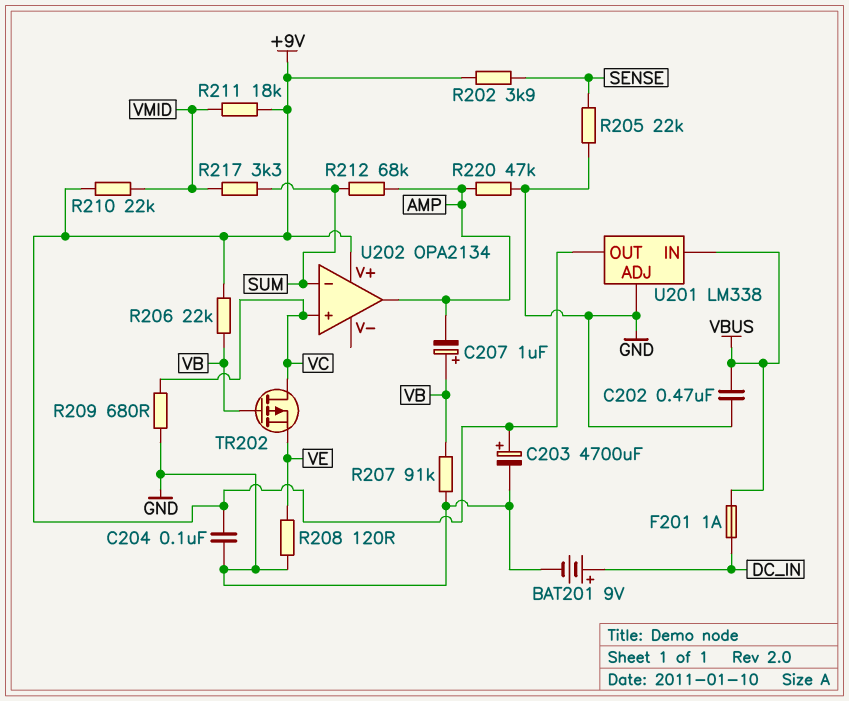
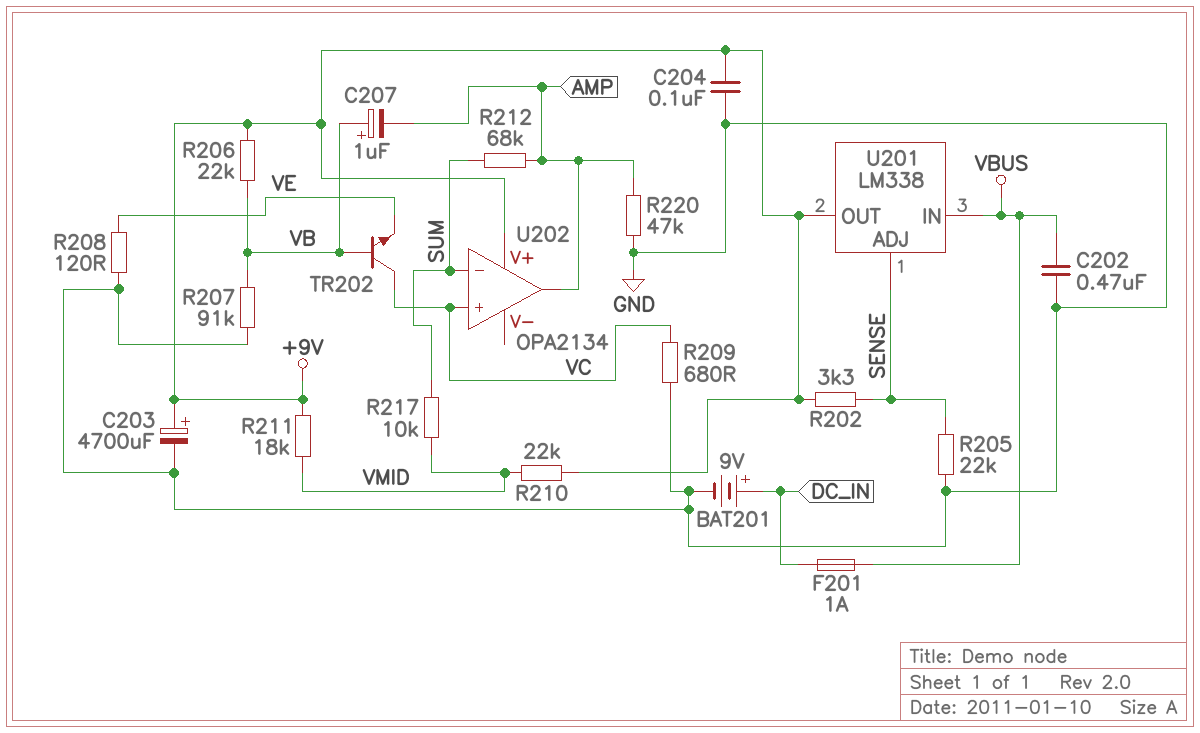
R202: 3.9k (+9V, SENSE) -> 3.3k (+9V, SENSE)
R217: 3.3k (SUM, VMID) -> 10k (SUM, VMID)
TR202: PMOS (G VB, D VC, S VE) -> NPN (B VB, C VC, E VE)
U201 pin ADJ: GND -> SENSE

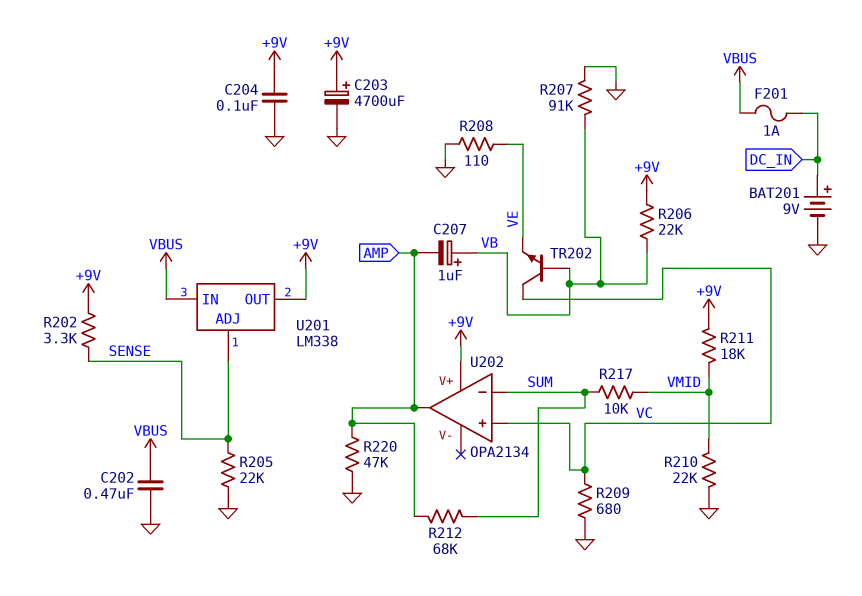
R208: 120 (GND, VE) -> 110 (GND, VE)
R210: 22k (+9V, VMID) -> 22k (GND, VMID)

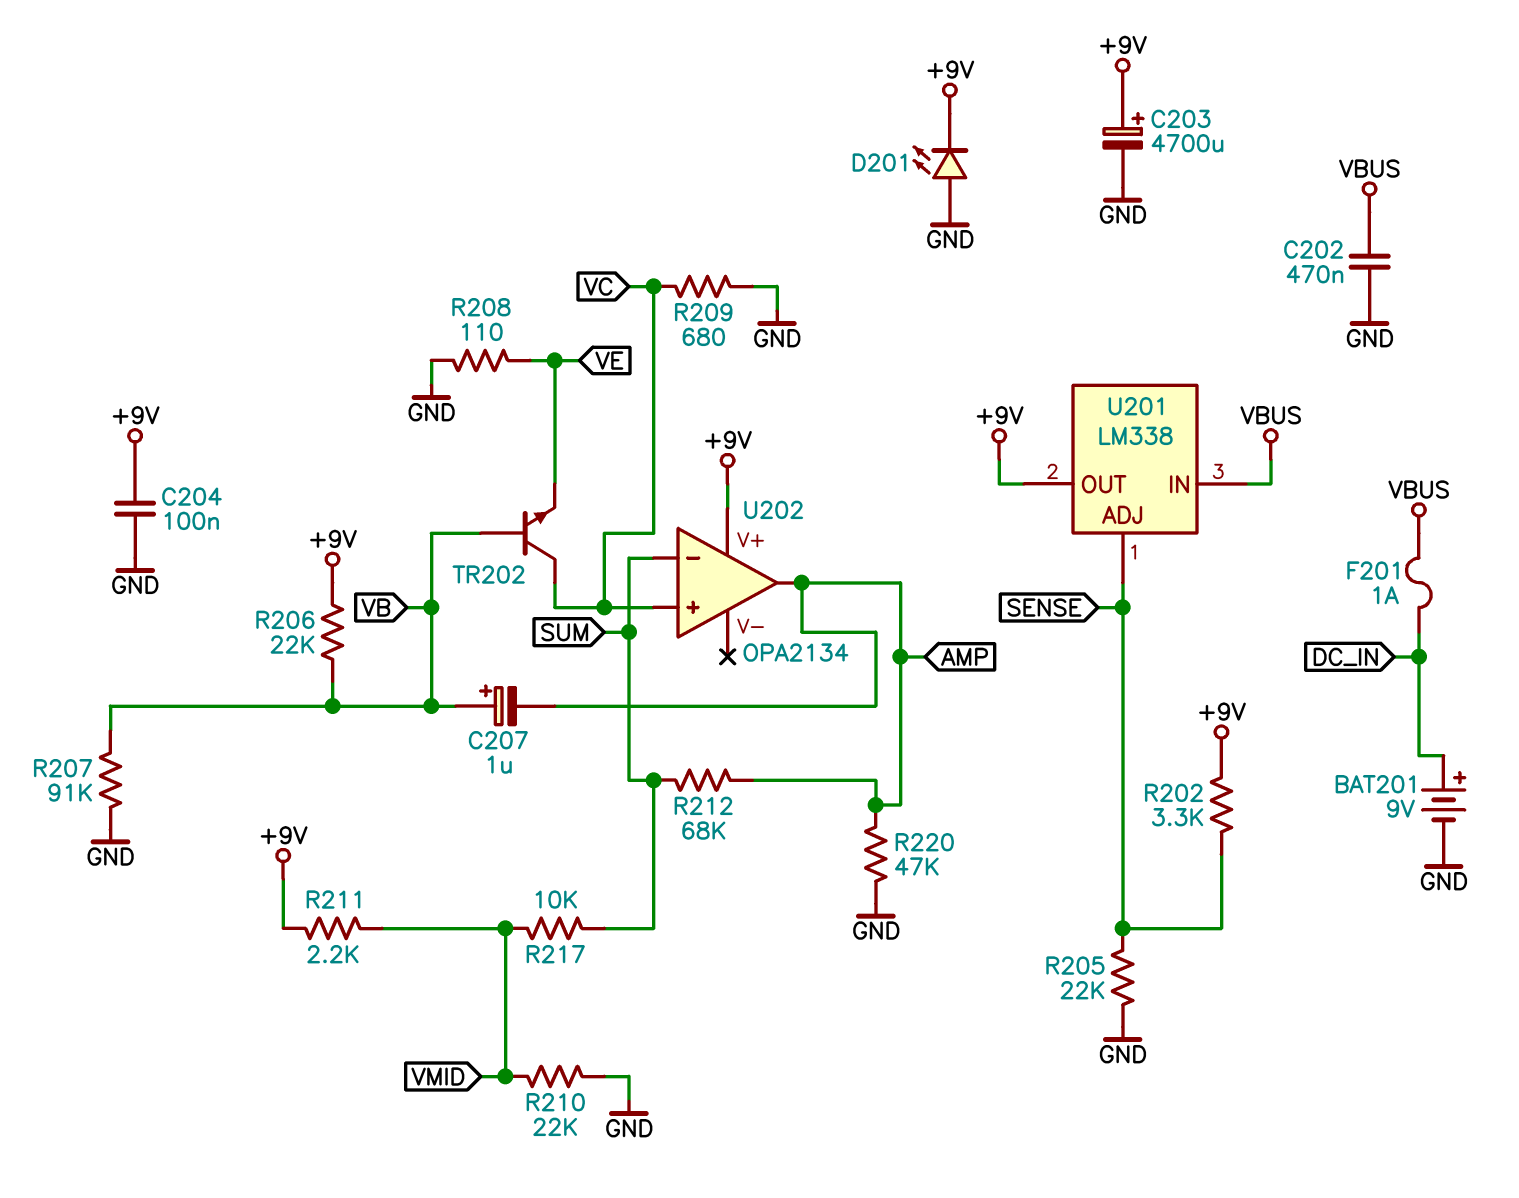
D201: none -> LED (A GND, K +9V)
R211: 18k (+9V, VMID) -> 2.2k (+9V, VMID)

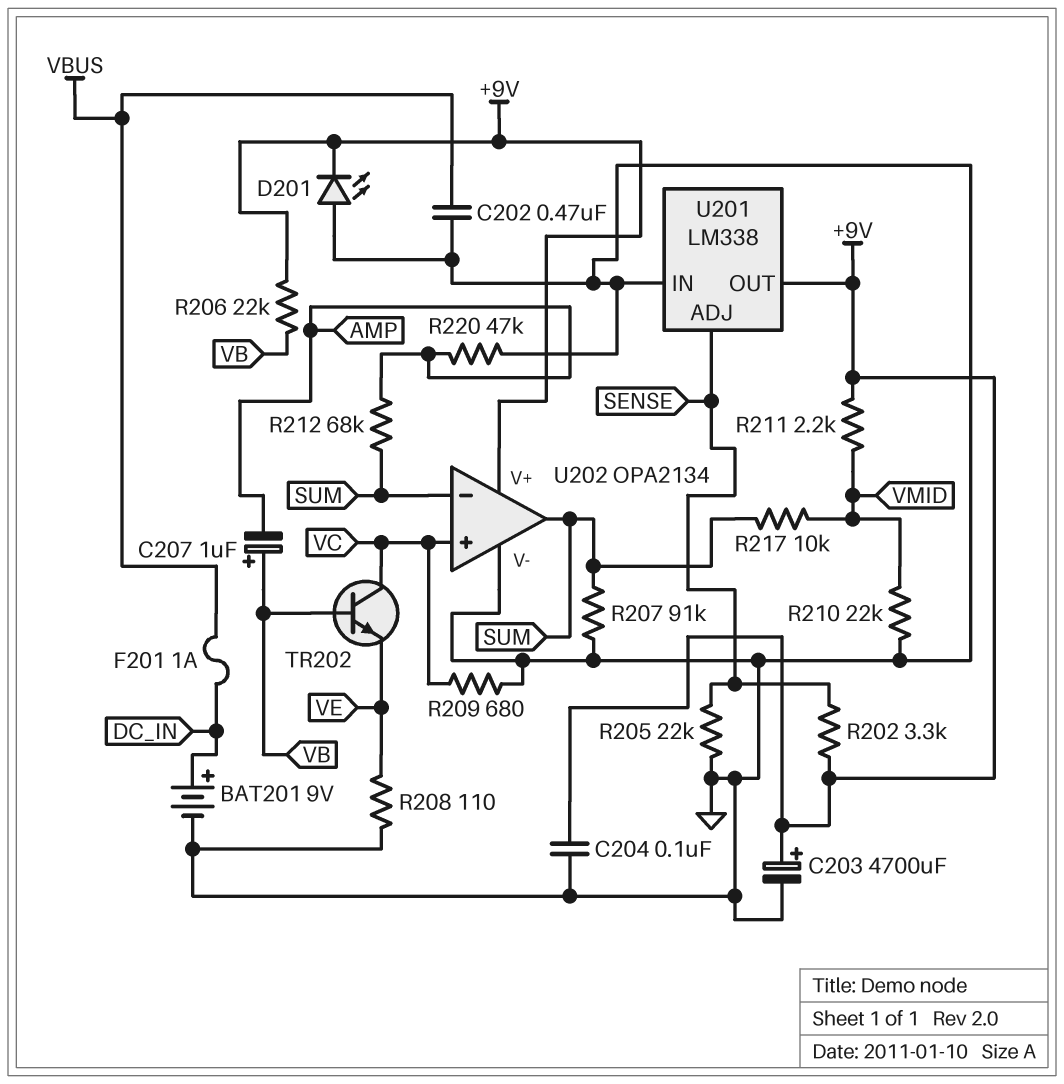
R207: 91k (GND, VB) -> 91k (GND, SUM)
U201 pin IN: VBUS -> GND
U202 pin V-: none -> GND
U202 pin out: AMP -> SUM

